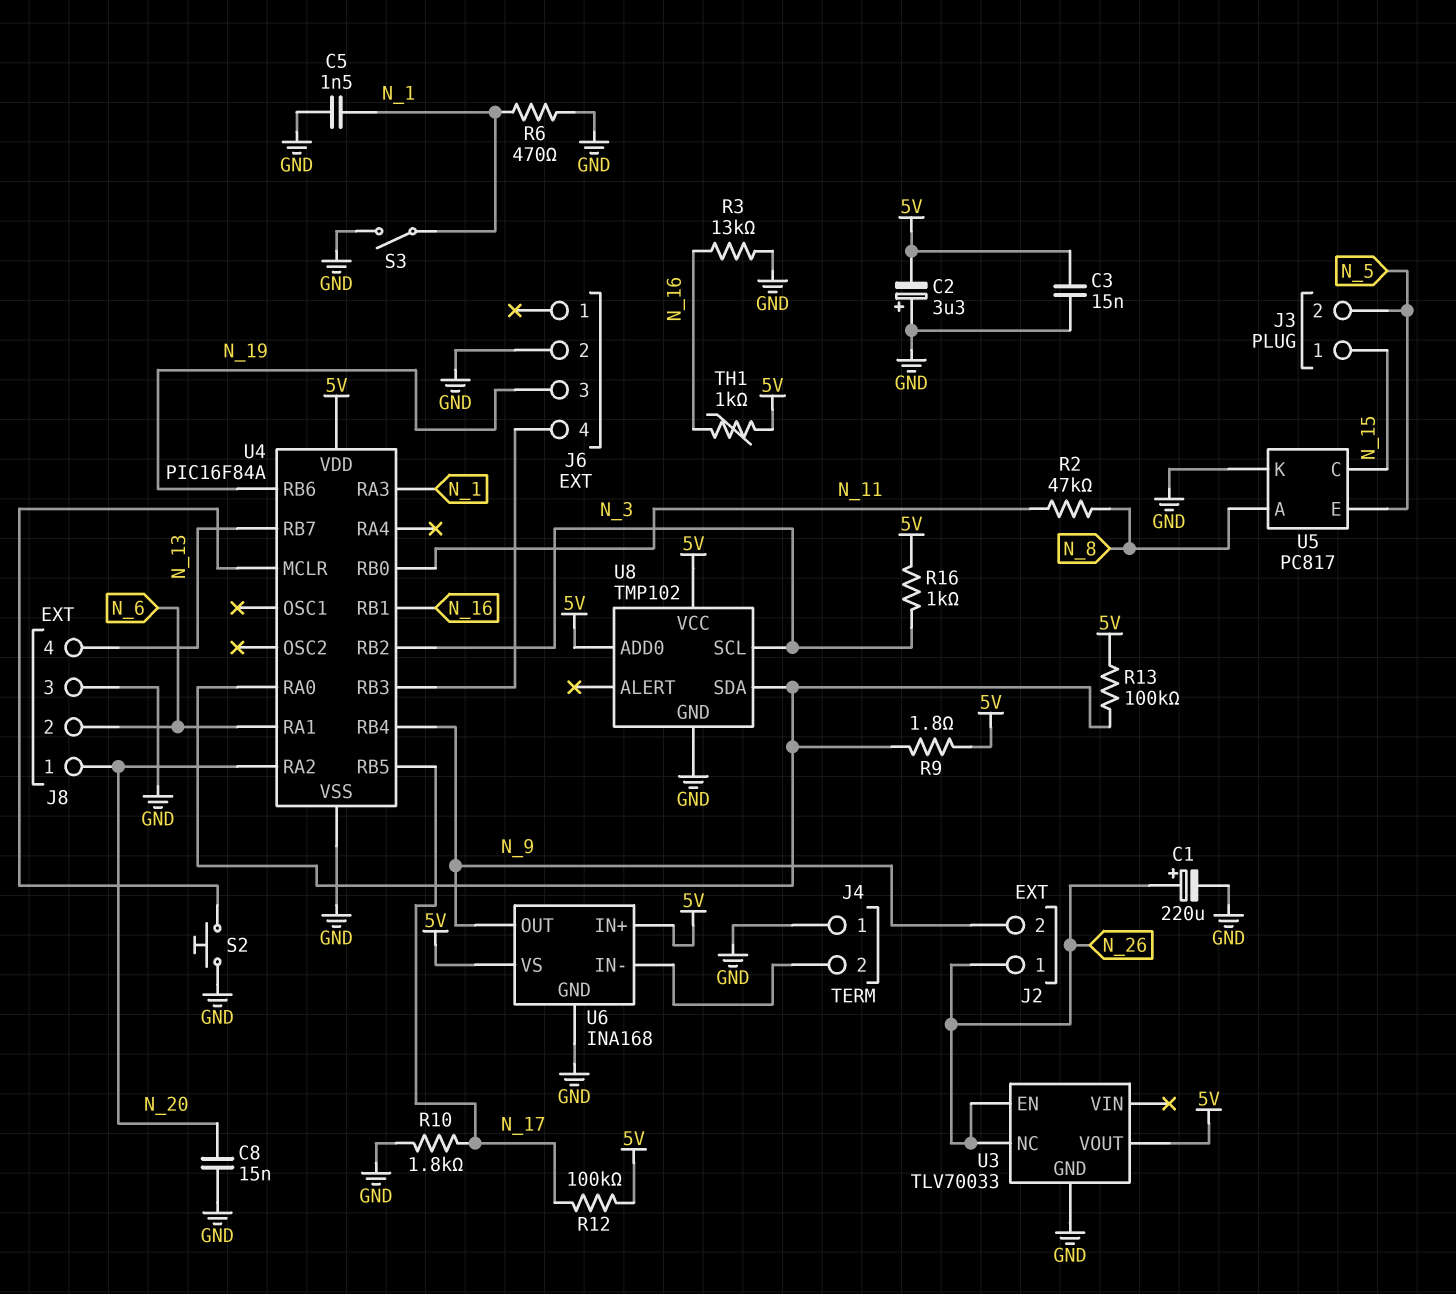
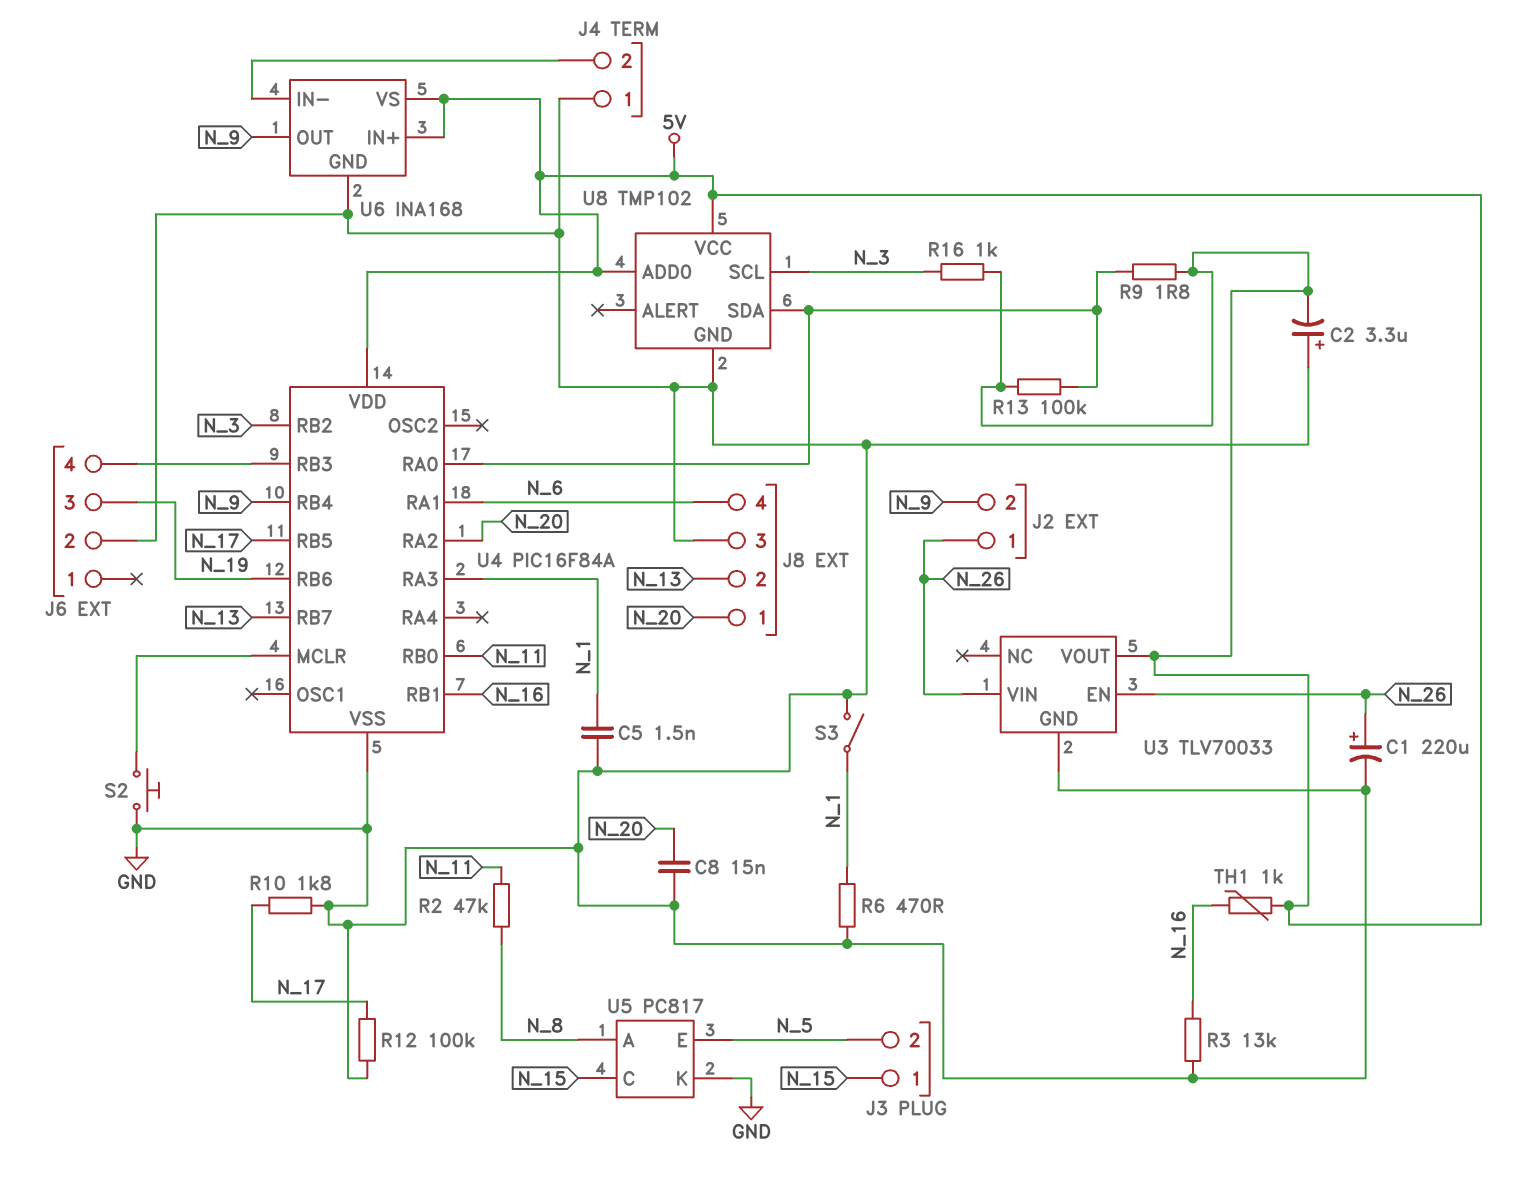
C3: 15nF (5V, GND) -> none
J8 pin 2: N_6 -> N_13
J8 pin 4: N_13 -> N_6
R12: 100k (5V, N_17) -> 100k (GND, N_17)
U3 pin NC: N_26 -> none
U3 pin VIN: none -> N_26

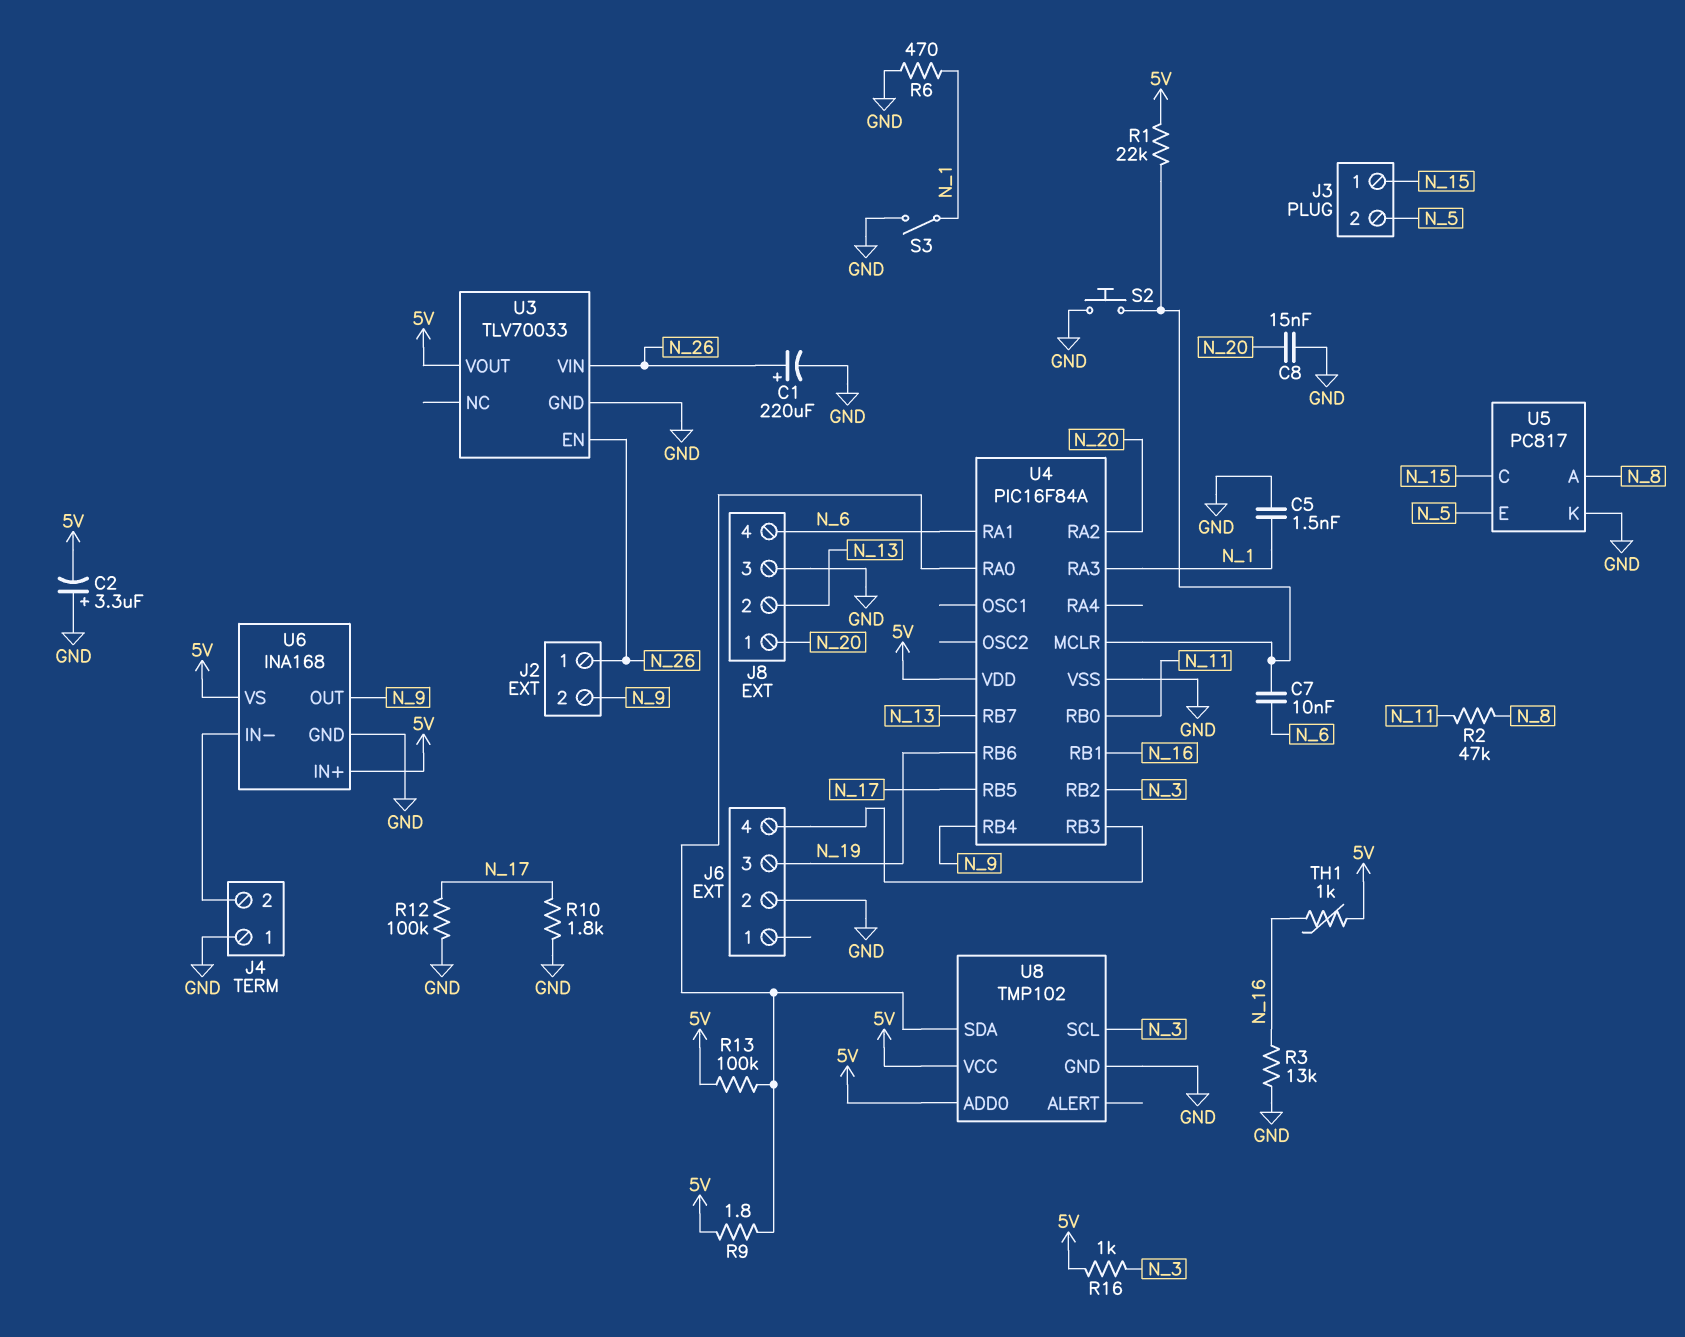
C7: none -> 10nF (N_6, U4/MCLR)
R1: none -> 22k (5V, U4/MCLR)

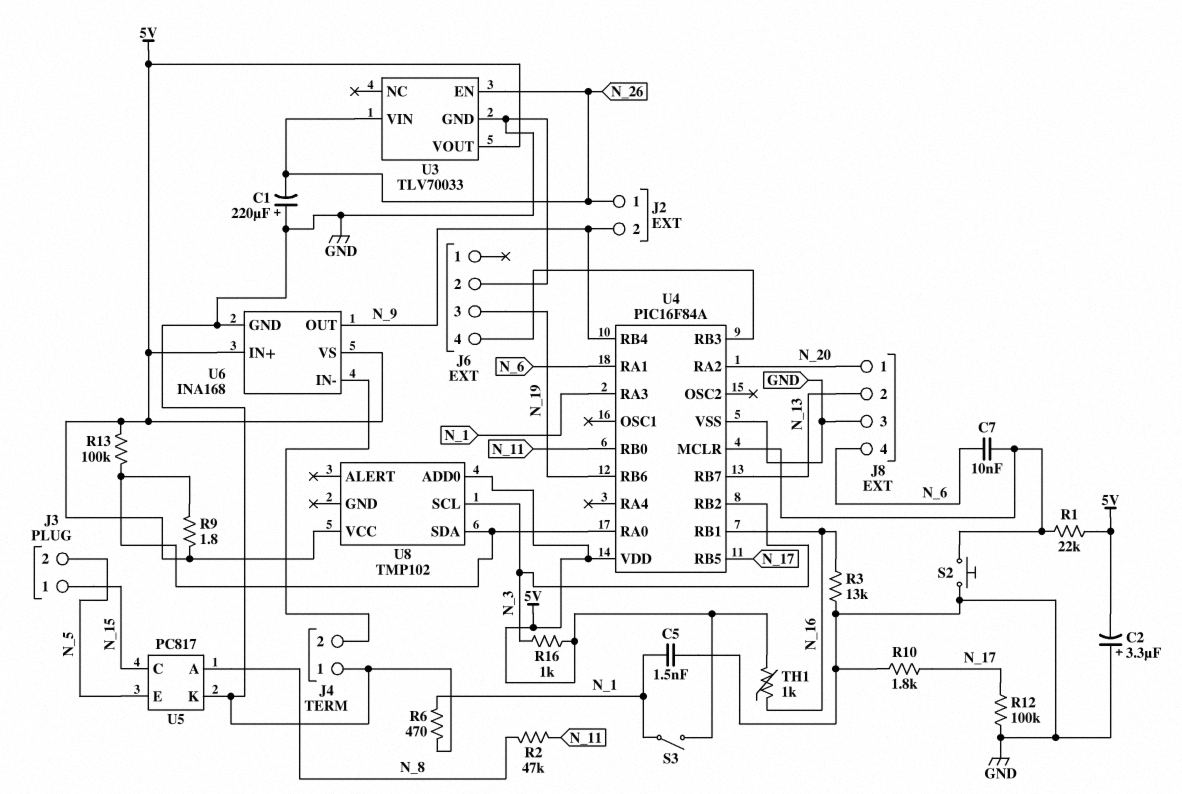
C1: 220uF (plus N_26, minus GND) -> 220uF (plus GND, minus N_26)
C8: 15nF (GND, N_20) -> none
S3: switch (GND, N_1) -> switch (5V, N_1)
U8 pin GND: GND -> none

